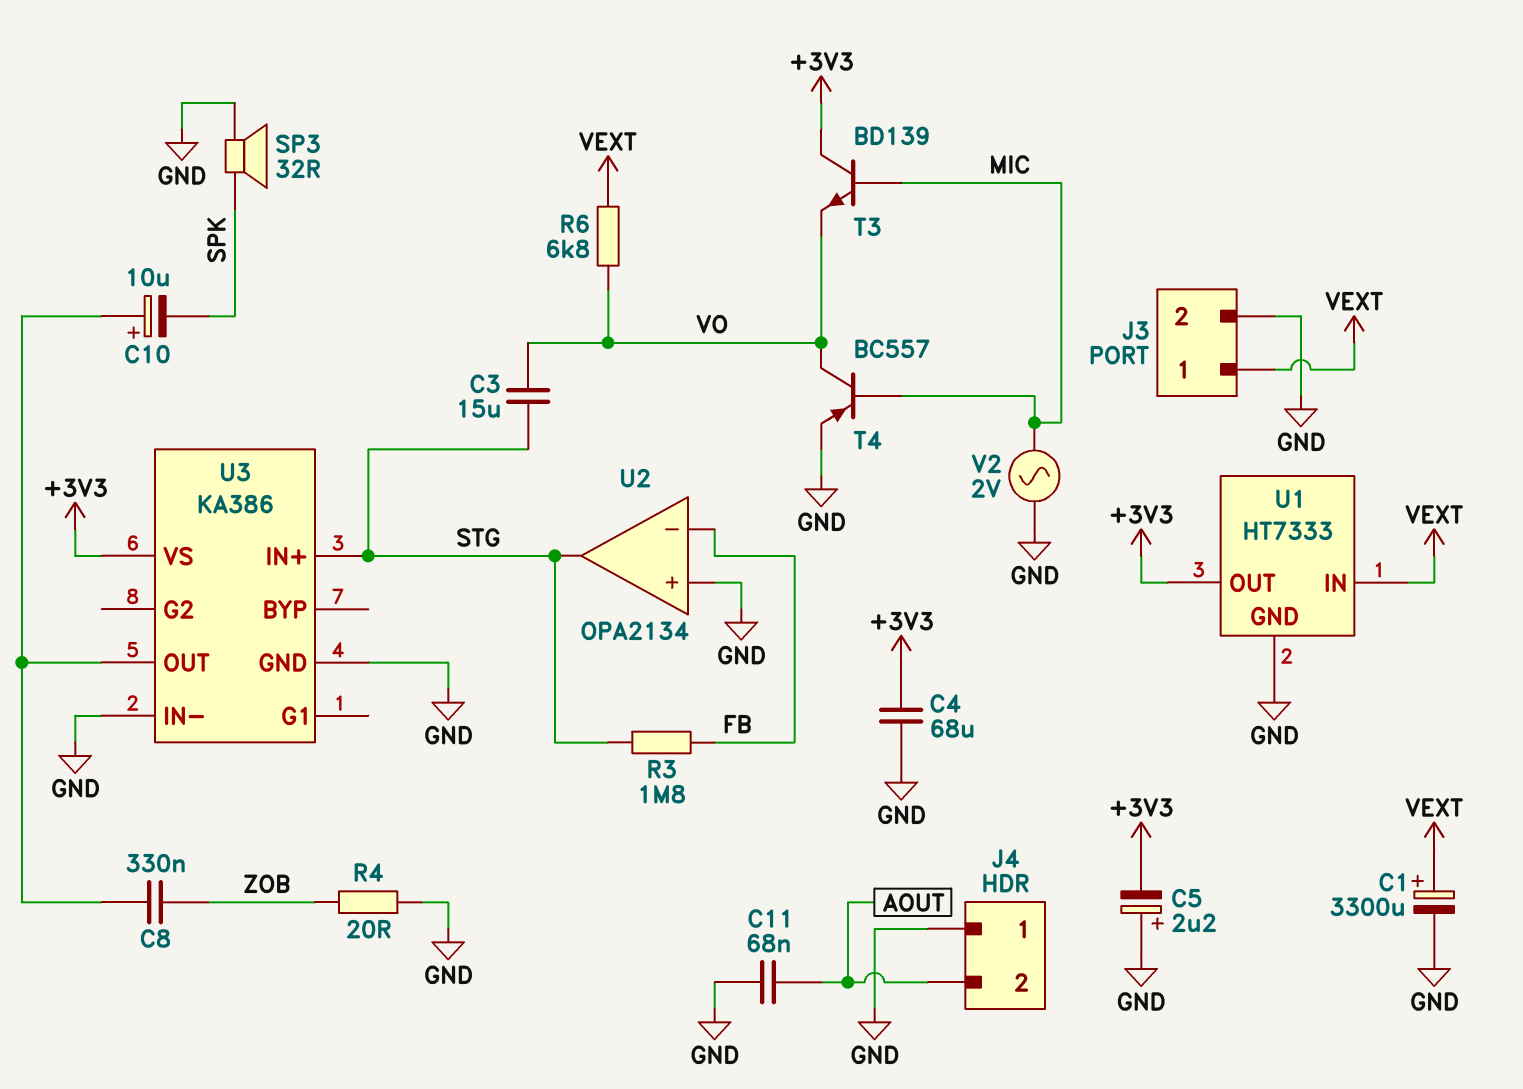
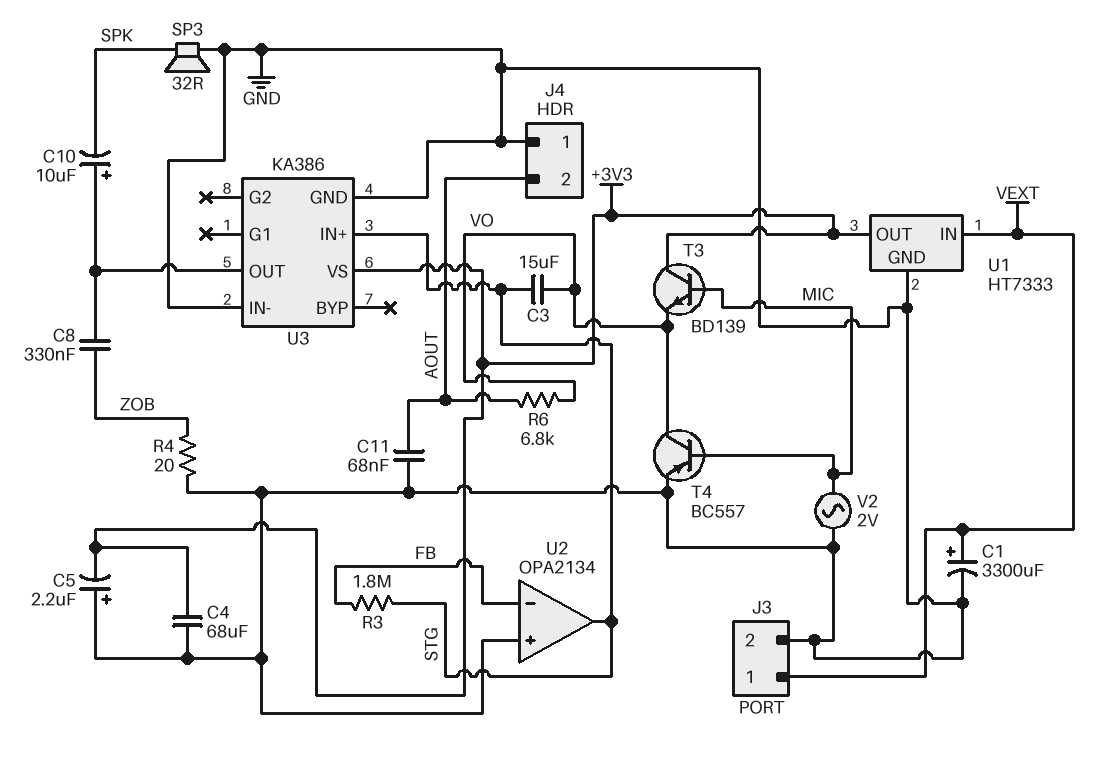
R6: 6.8k (VEXT, VO) -> 6.8k (AOUT, VO)

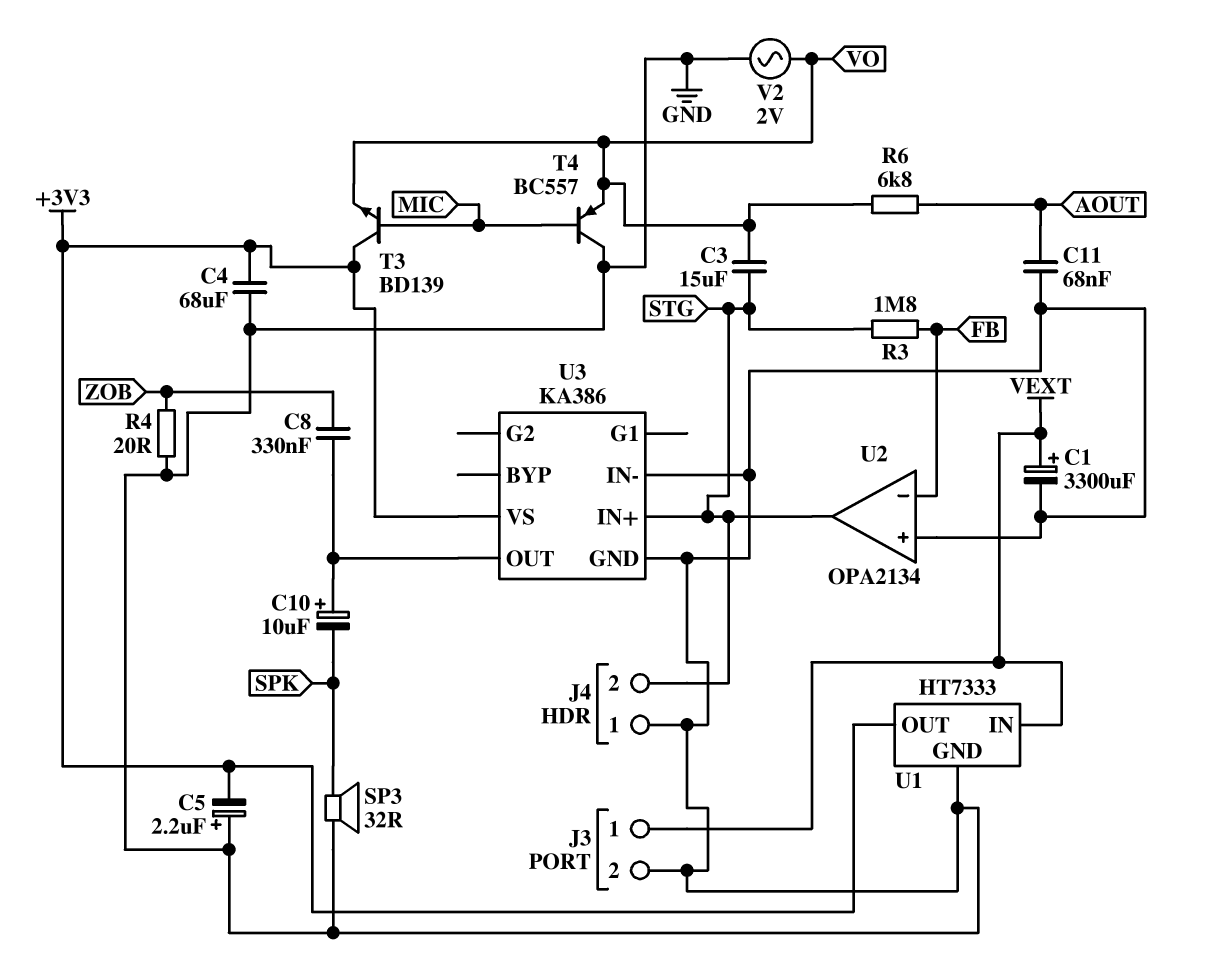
J4 pin 2: AOUT -> STG
T4: PNP BC557 (B MIC, C VO, E GND) -> PNP BC557 (B MIC, C GND, E VO)
V2: AC 2V (GND, MIC) -> AC 2V (GND, VO)

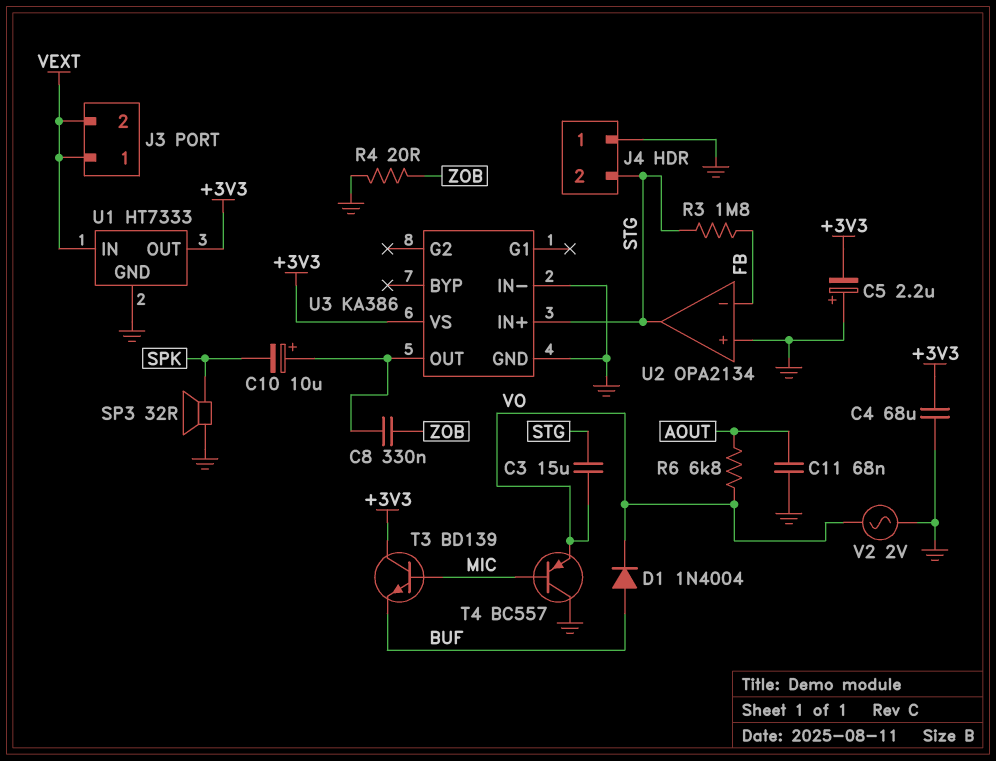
C1: 3300uF (plus VEXT, minus GND) -> none
D1: none -> diode 1N4004 (A BUF, K VO)
J3 pin 2: GND -> VEXT
T3: NPN BD139 (B MIC, C +3V3, E VO) -> NPN BD139 (B MIC, C +3V3, E BUF)

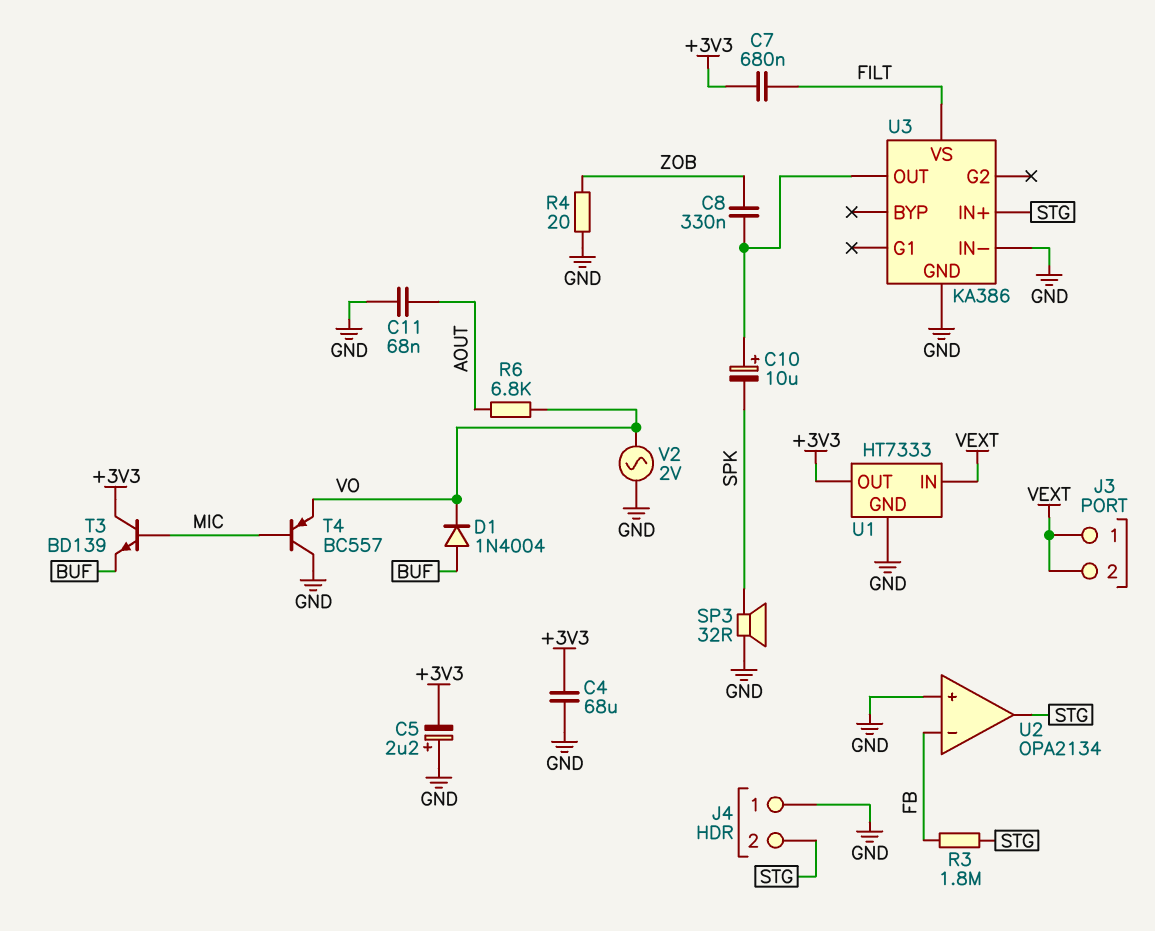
C3: 15uF (STG, VO) -> none
C7: none -> 680nF (+3V3, FILT)
U3 pin VS: +3V3 -> FILT

